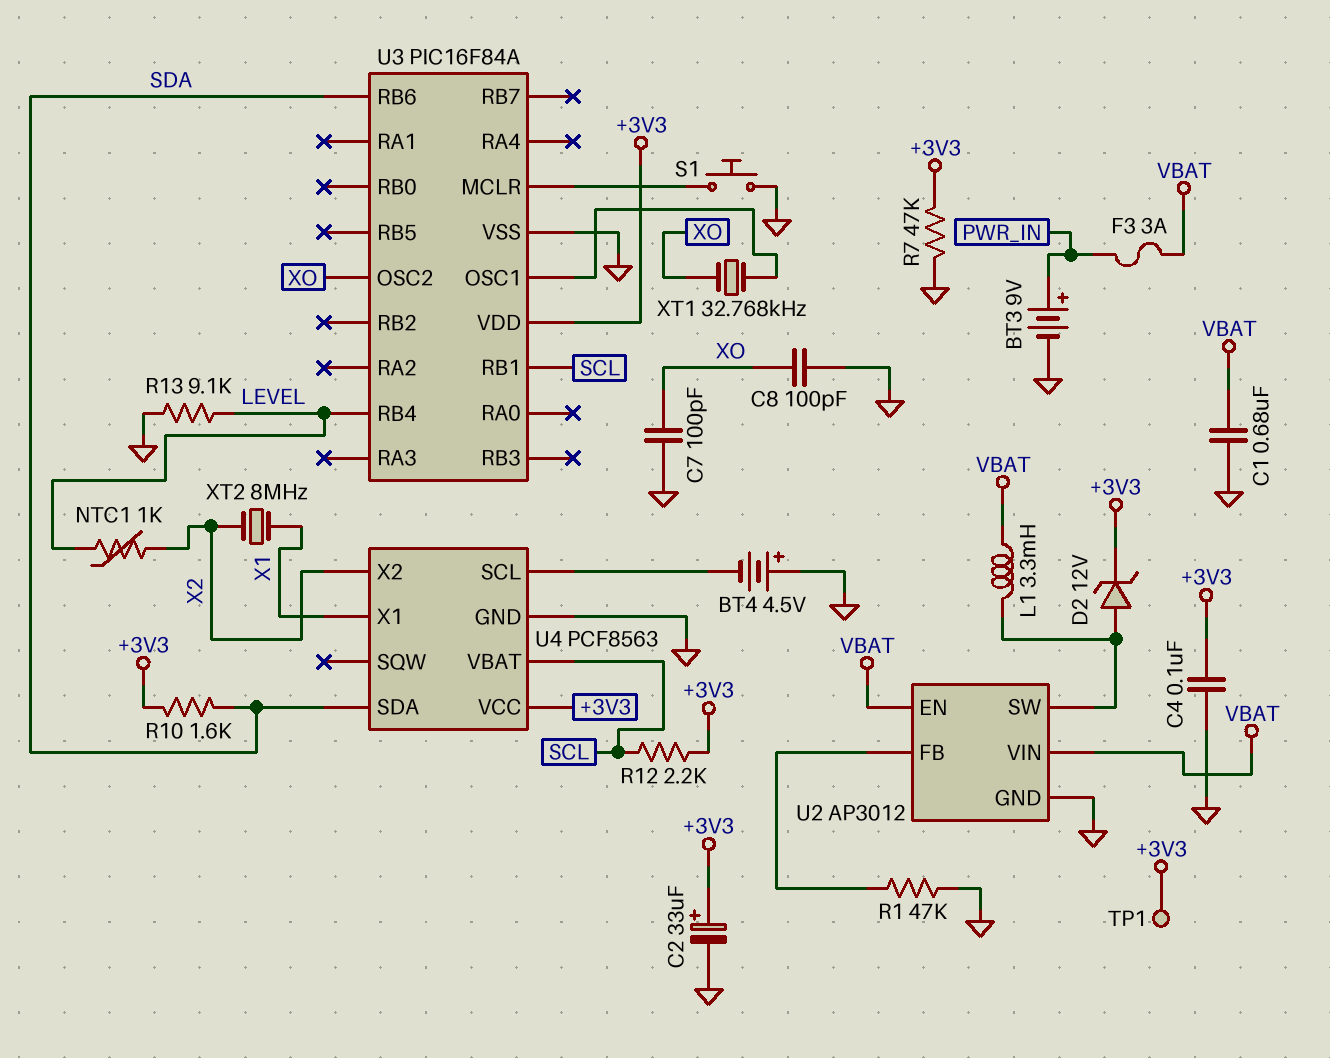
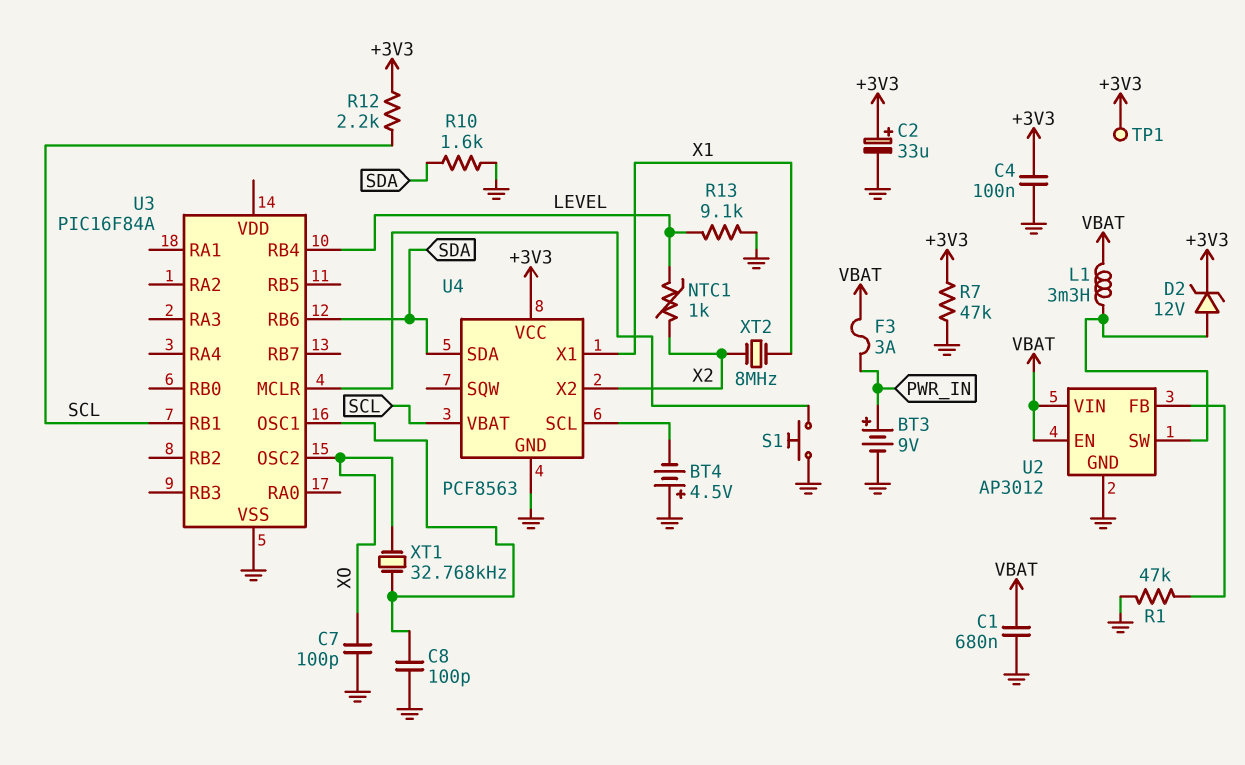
C8: 100pF (GND, XO) -> 100pF (GND, U3/OSC1)
R10: 1.6k (+3V3, SDA) -> 1.6k (GND, SDA)
U3 pin VDD: +3V3 -> none

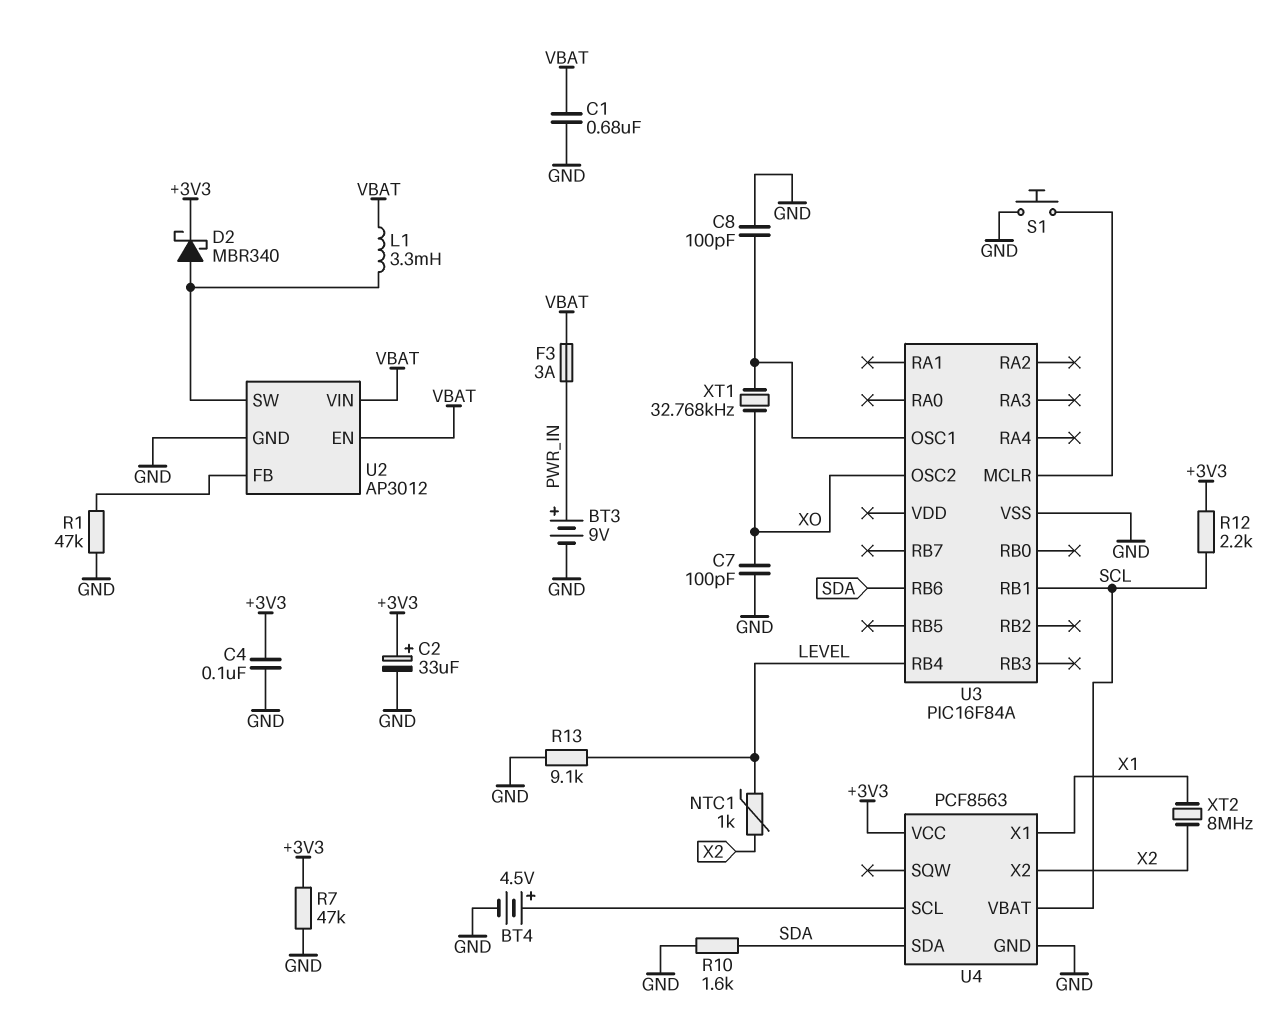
BT4: 4.5V (plus GND, minus U4/SCL) -> 4.5V (plus U4/SCL, minus GND)
D2: zener 12V (A U2/SW, K +3V3) -> schottky MBR340 (A U2/SW, K +3V3)
TP1: test point (+3V3) -> none

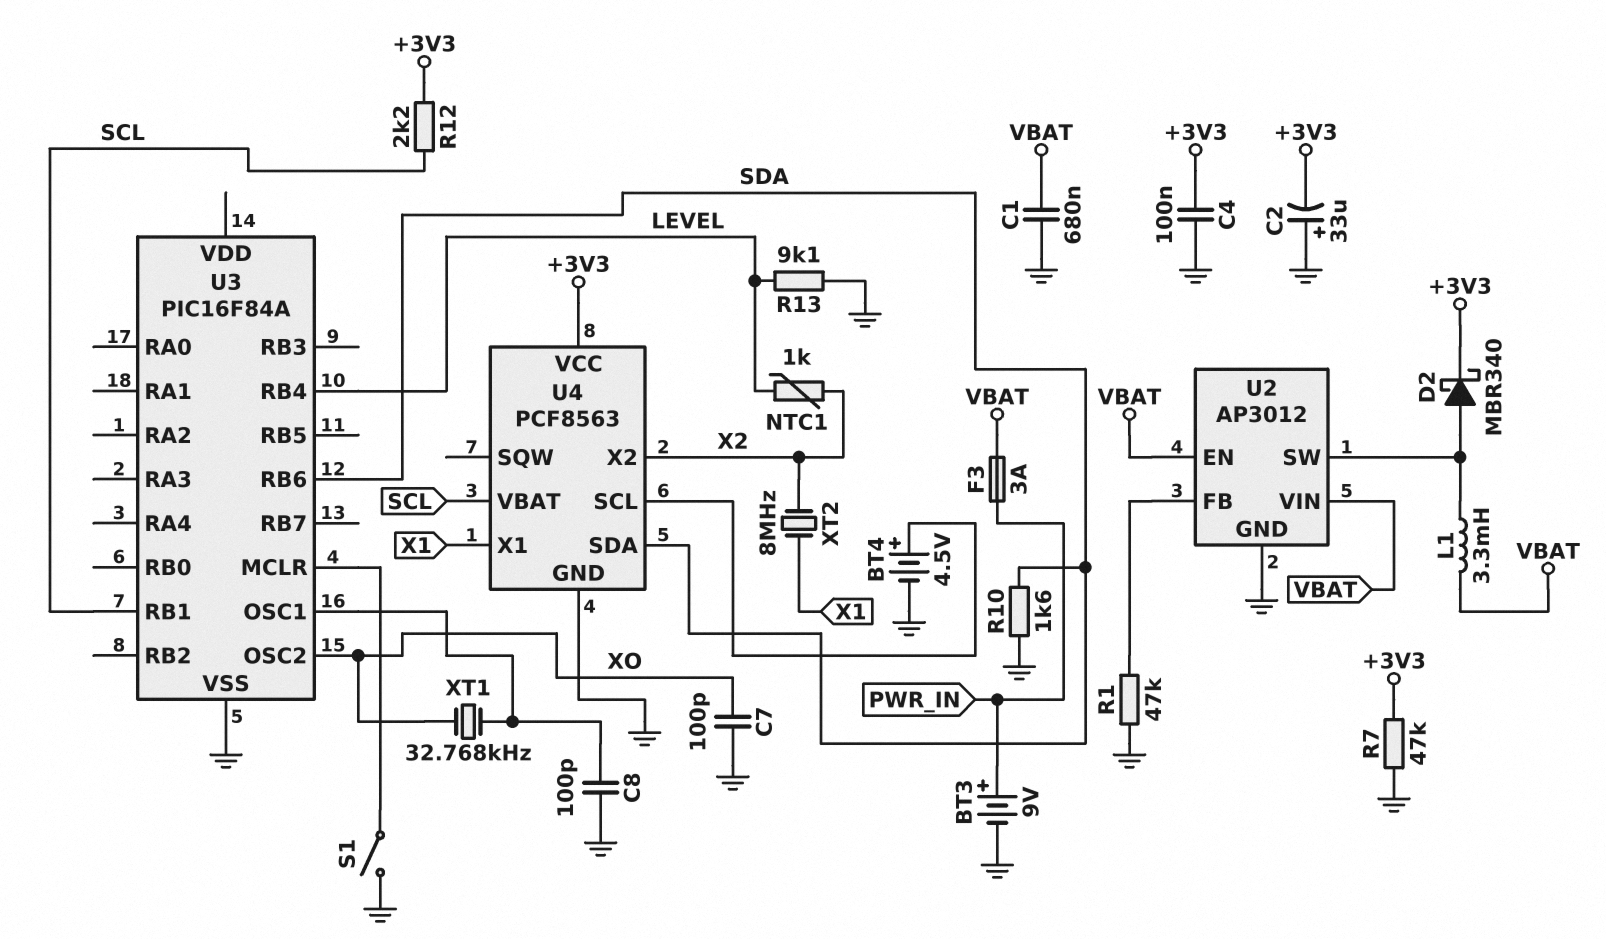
C2: 33uF (plus +3V3, minus GND) -> 33uF (plus GND, minus +3V3)
S1: button (GND, U3/MCLR) -> switch (GND, U3/MCLR)

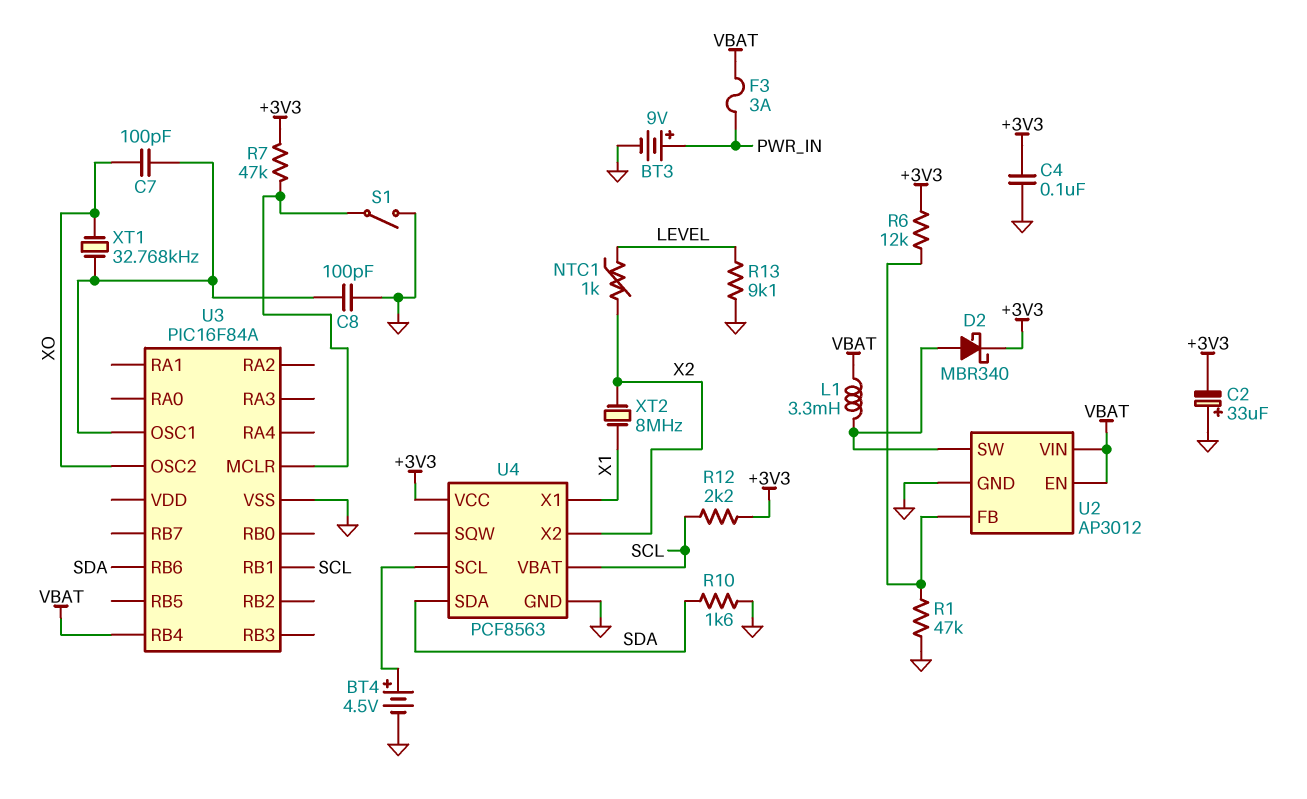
C1: 680nF (GND, VBAT) -> none
C7: 100pF (GND, XO) -> 100pF (U3/OSC1, XO)
R6: none -> 12k (+3V3, U2/FB)
R7: 47k (+3V3, GND) -> 47k (+3V3, U3/MCLR)
U3 pin RB4: LEVEL -> VBAT

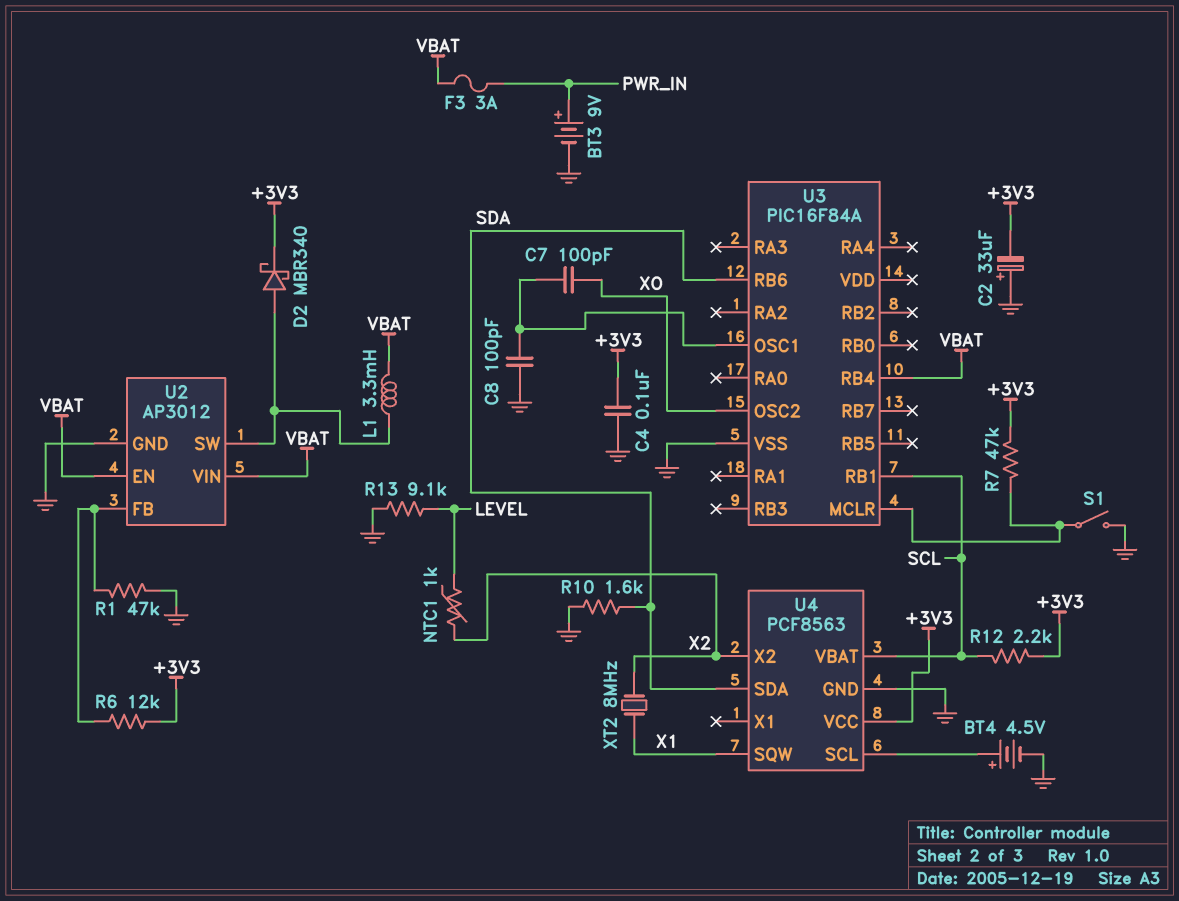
U4 pin SQW: none -> X1
U4 pin X1: X1 -> none
XT1: 32.768kHz (U3/OSC1, XO) -> none

